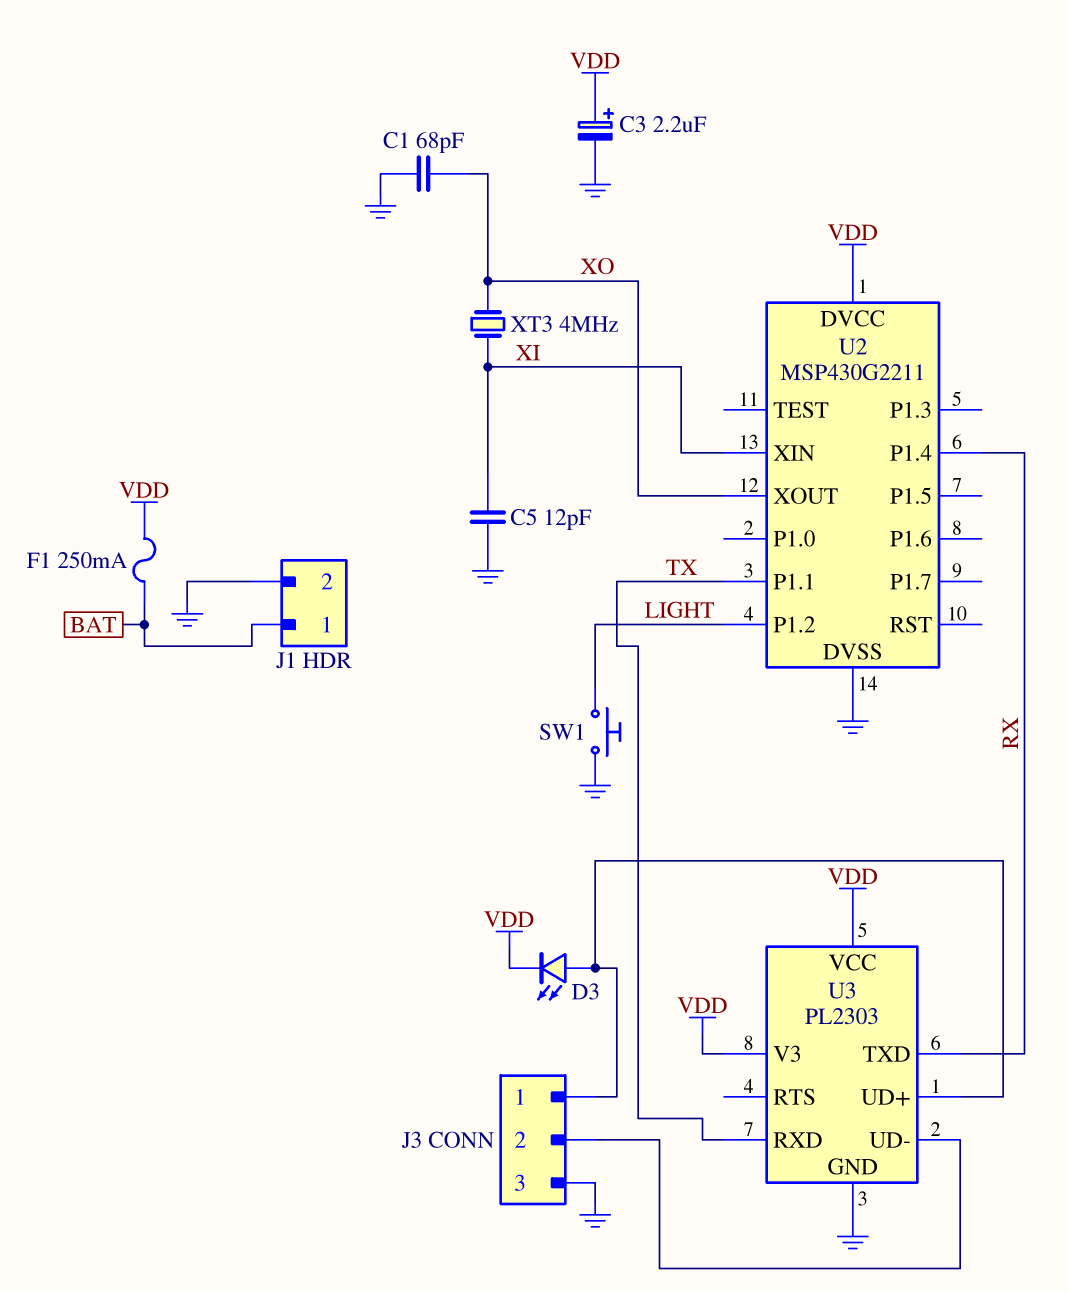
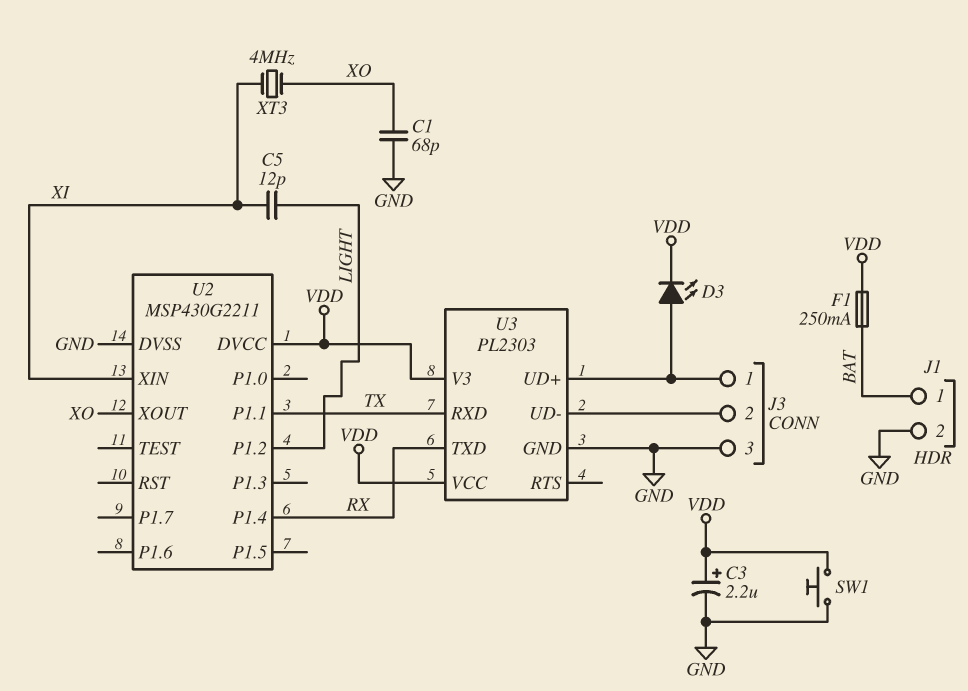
C5: 12pF (GND, XI) -> 12pF (LIGHT, XI)
SW1: button (GND, LIGHT) -> button (GND, VDD)

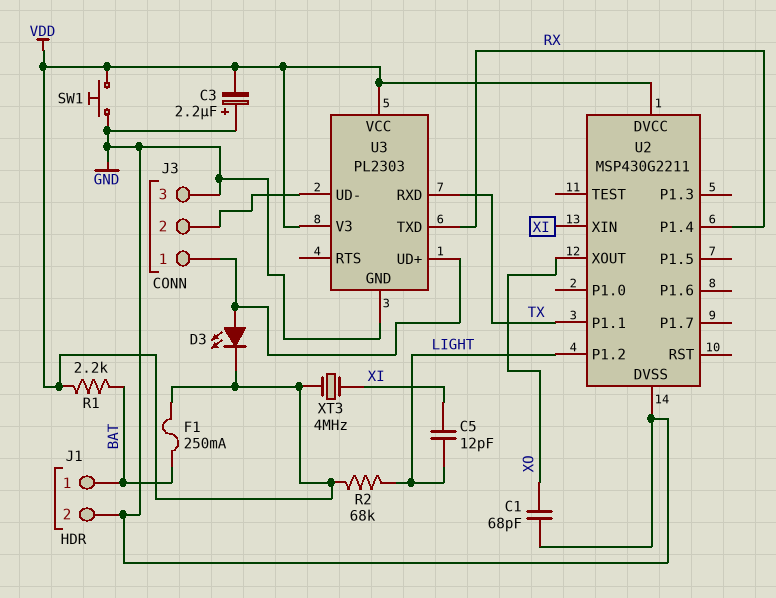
C3: 2.2uF (plus VDD, minus GND) -> 2.2uF (plus GND, minus VDD)
R1: none -> 2.2k (BAT, VDD)
R2: none -> 68k (LIGHT, VDD)
XT3: 4MHz (XI, XO) -> 4MHz (VDD, XI)

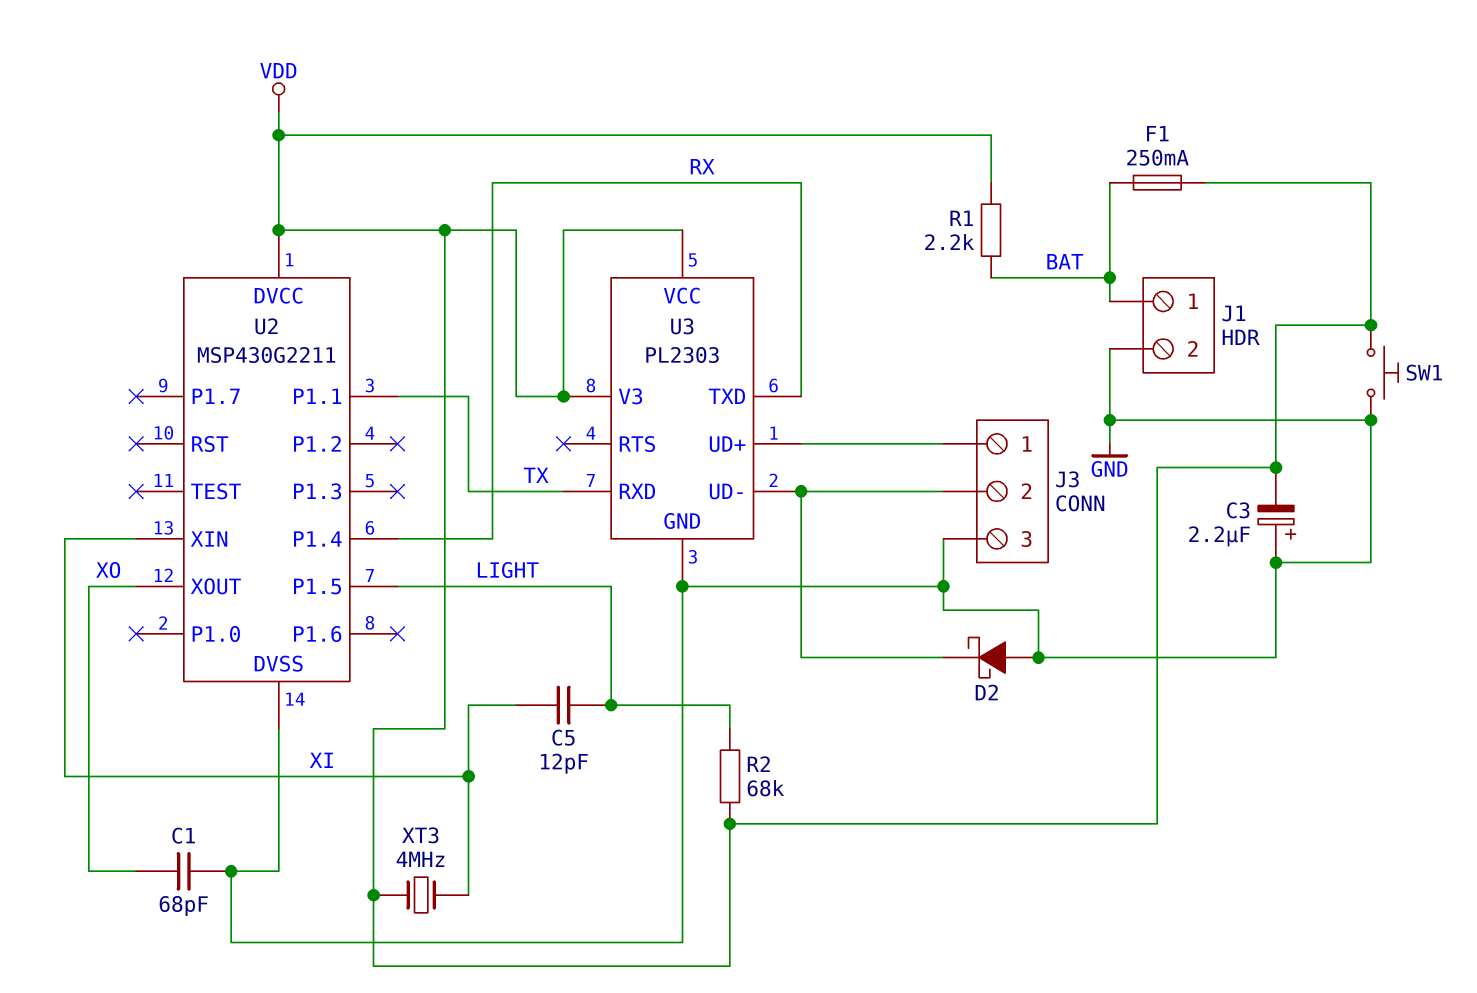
D2: none -> schottky (A GND, K J3/2)
D3: LED (A J3/1, K VDD) -> none
U2 pin P1.2: LIGHT -> none
U2 pin P1.5: none -> LIGHT

